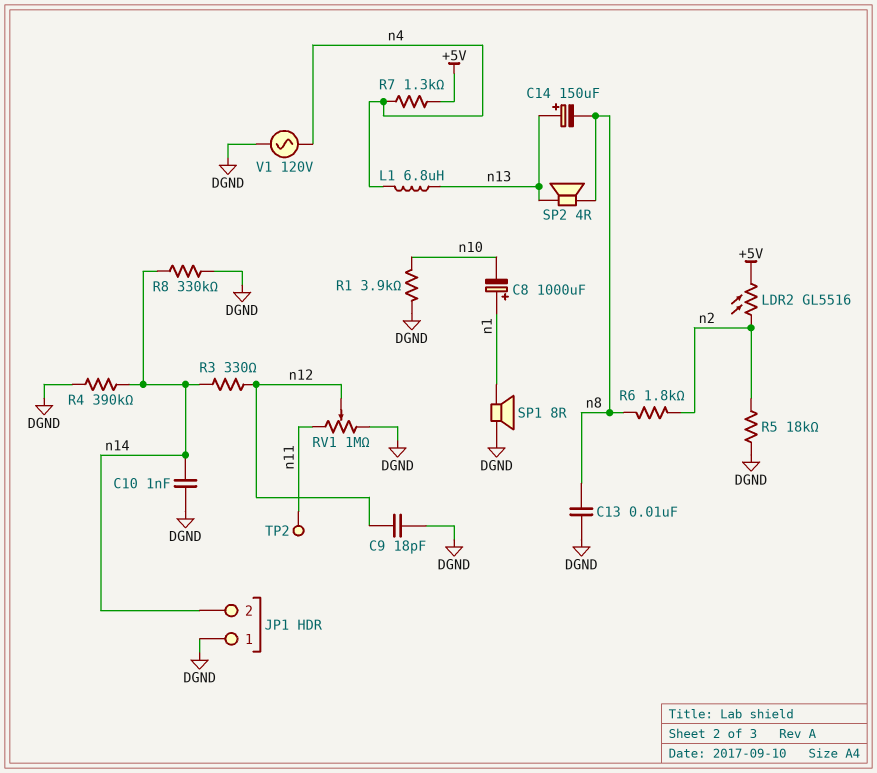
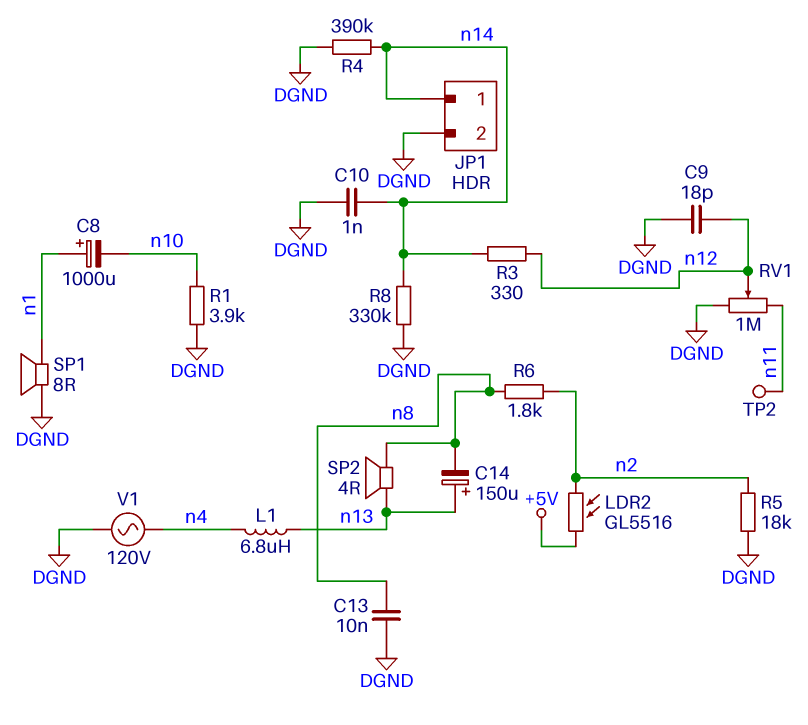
JP1 pin 1: DGND -> n14
JP1 pin 2: n14 -> DGND
R7: 1.3k (+5V, n4) -> none

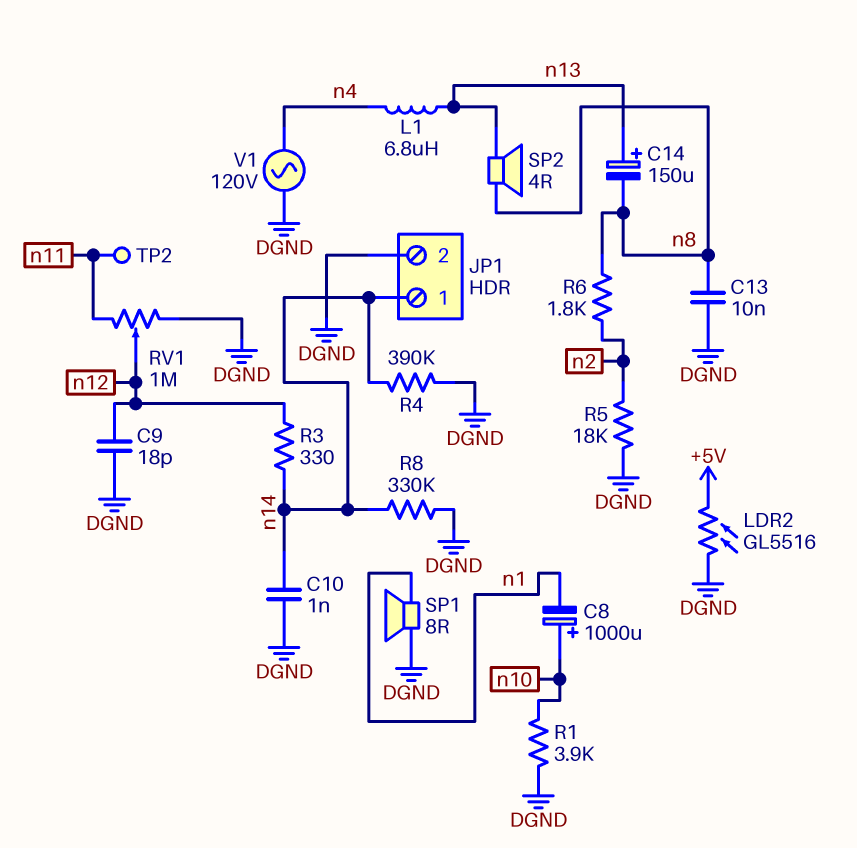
C8: 1000uF (plus n1, minus n10) -> 1000uF (plus n10, minus n1)
LDR2: GL5516 (+5V, n2) -> GL5516 (+5V, DGND)

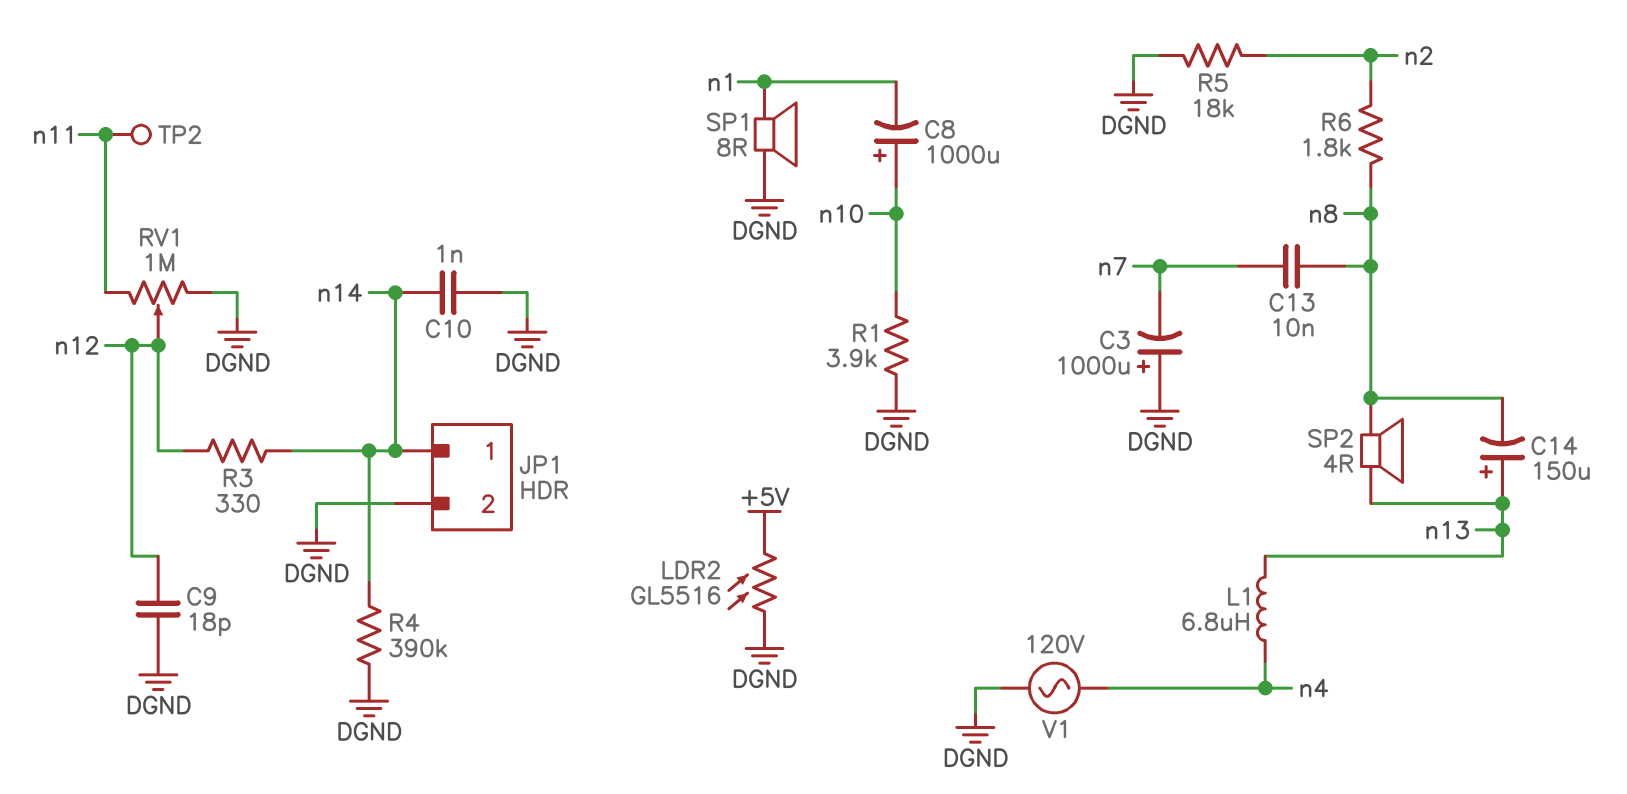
C3: none -> 1000uF (plus DGND, minus n7)
C13: 10nF (DGND, n8) -> 10nF (n7, n8)
R8: 330k (DGND, n14) -> none

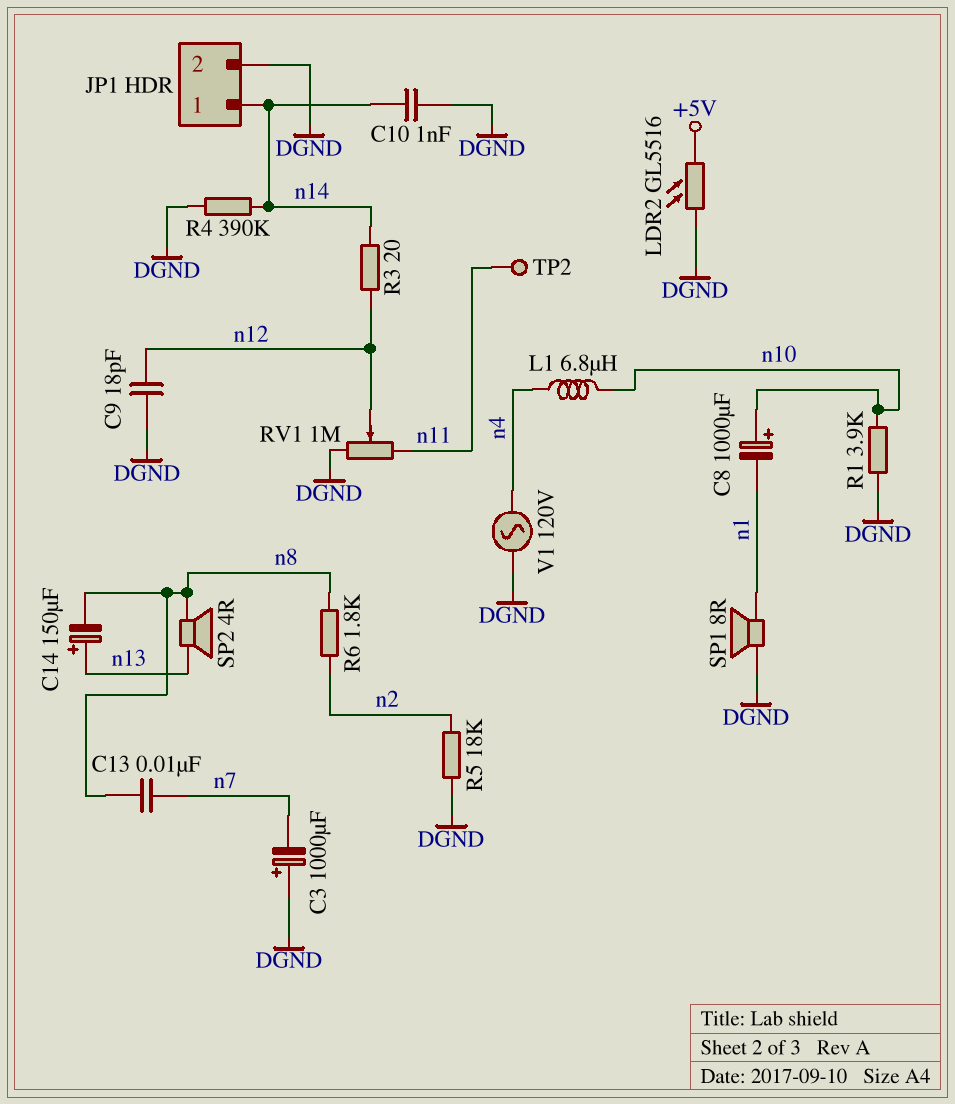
L1: 6.8uH (n4, n13) -> 6.8uH (n4, n10)
R3: 330 (n12, n14) -> 20 (n12, n14)

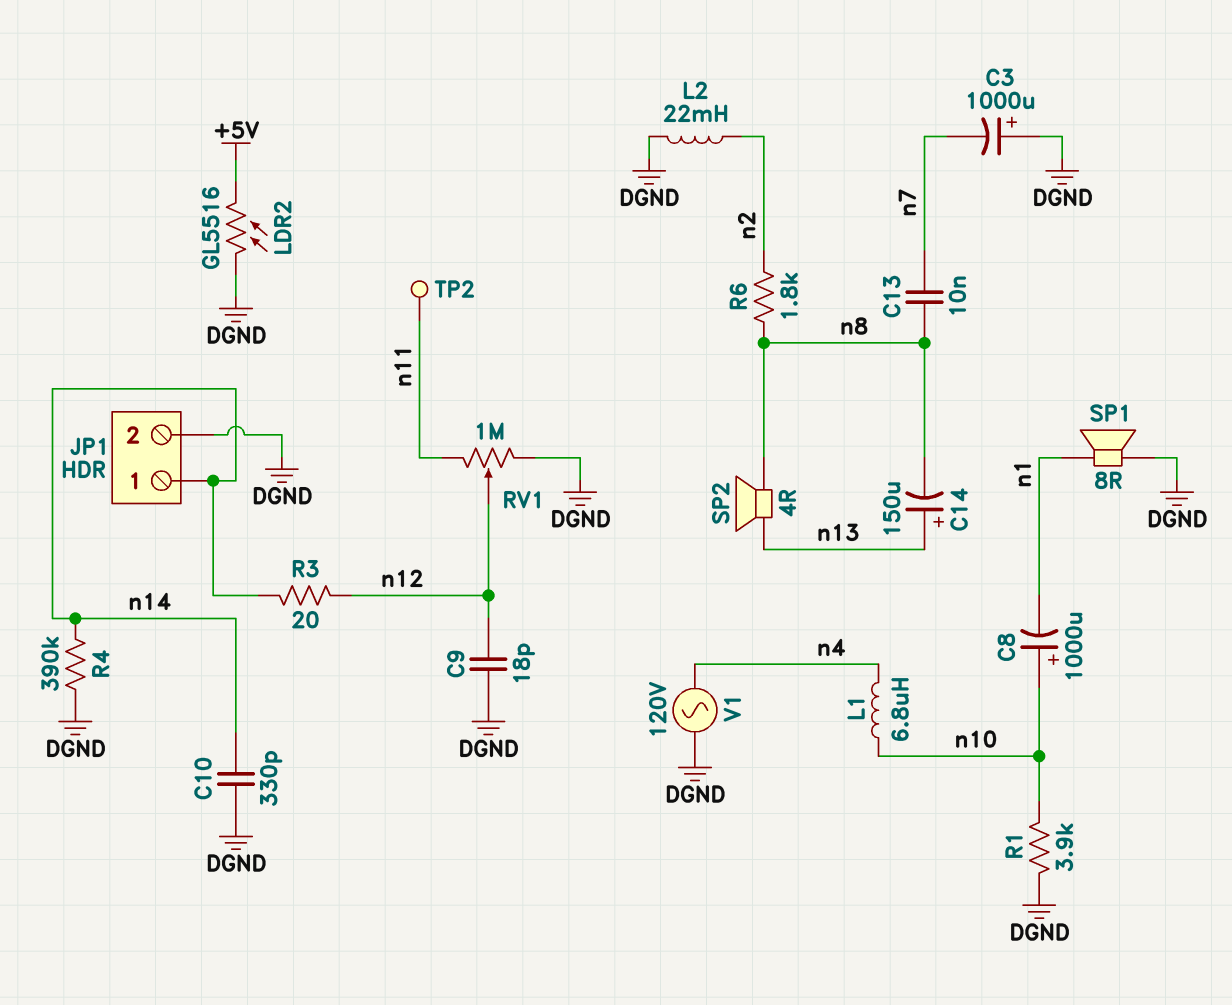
C10: 1nF (DGND, n14) -> 330pF (DGND, n14)
L2: none -> 22mH (DGND, n2)
R5: 18k (DGND, n2) -> none

